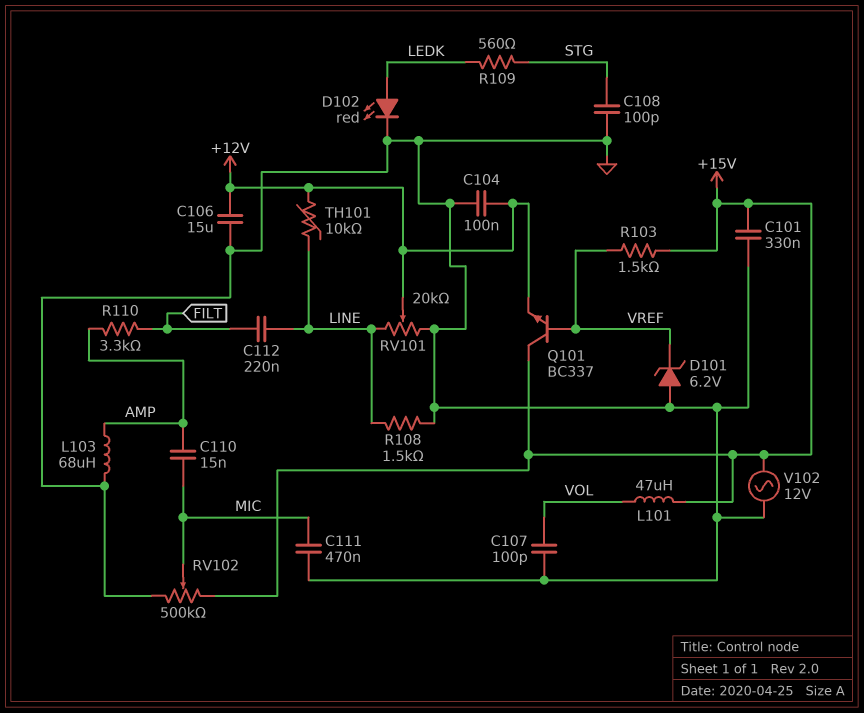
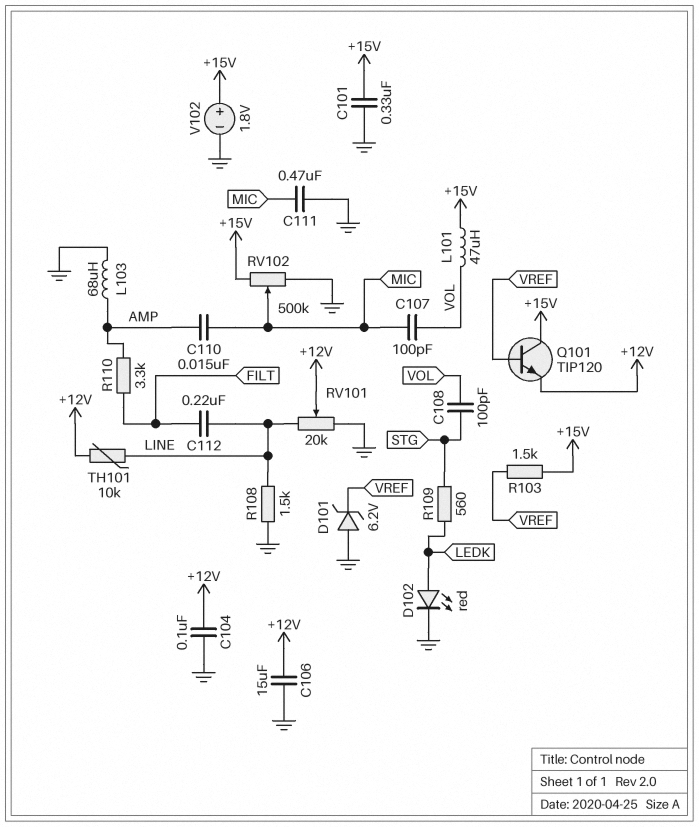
C107: 100pF (GND, VOL) -> 100pF (MIC, VOL)
C108: 100pF (GND, STG) -> 100pF (STG, VOL)
Q101: NPN BC337 (B VREF, C +15V, E +12V) -> NPN TIP120 (B VREF, C +15V, E +12V)
V102: AC 12V (+15V, GND) -> 1.8V (plus +15V, minus GND)

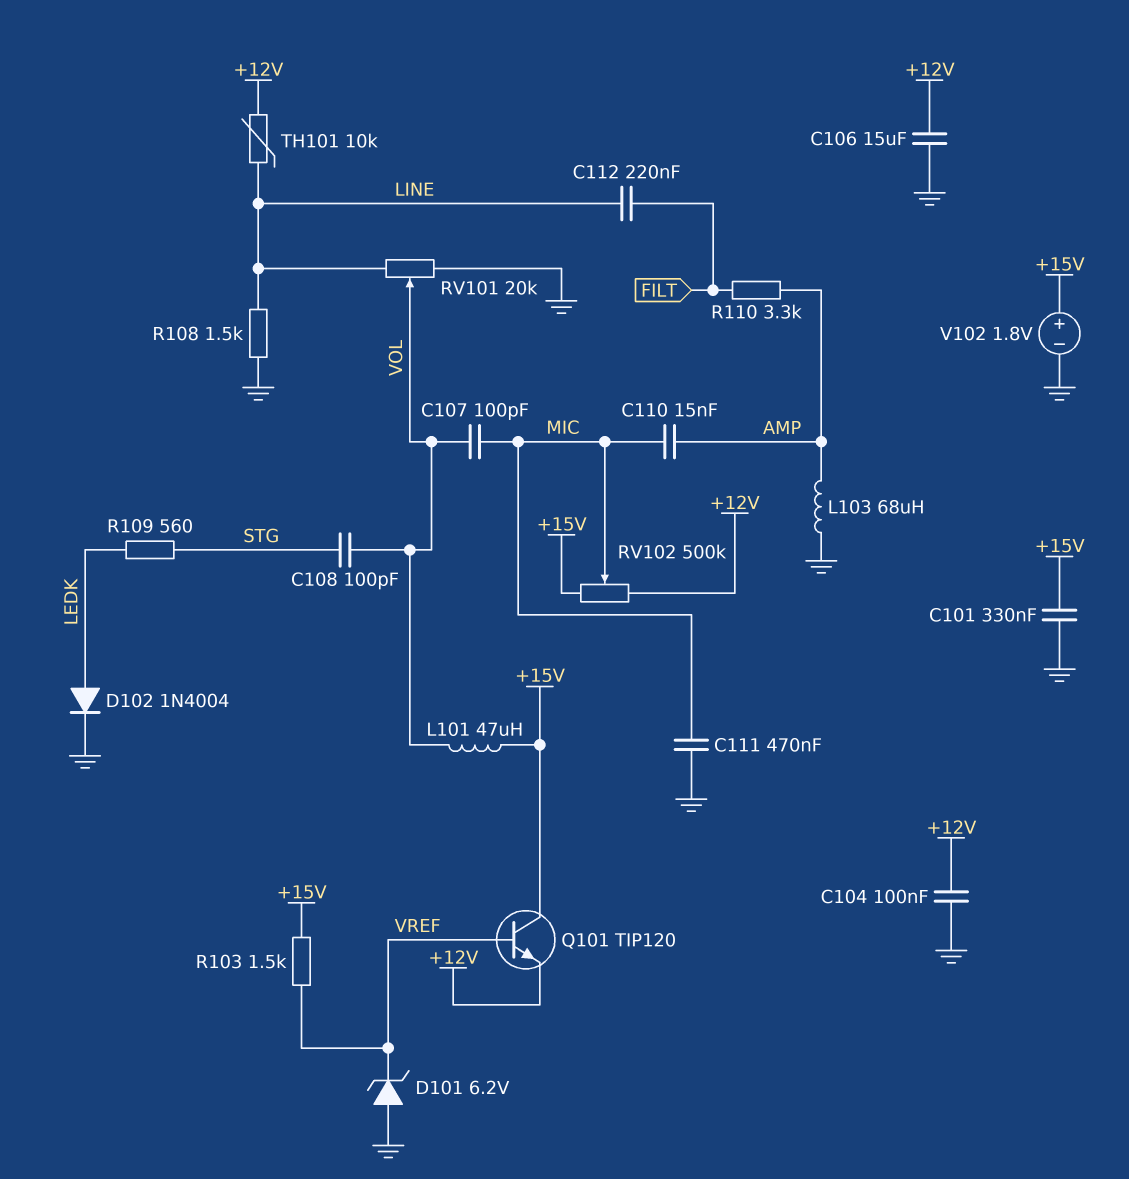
D102: LED red (A LEDK, K GND) -> diode 1N4004 (A LEDK, K GND)
RV101: 20k (GND, LINE, wiper +12V) -> 20k (GND, LINE, wiper VOL)
RV102: 500k (+15V, GND, wiper MIC) -> 500k (+12V, +15V, wiper MIC)

